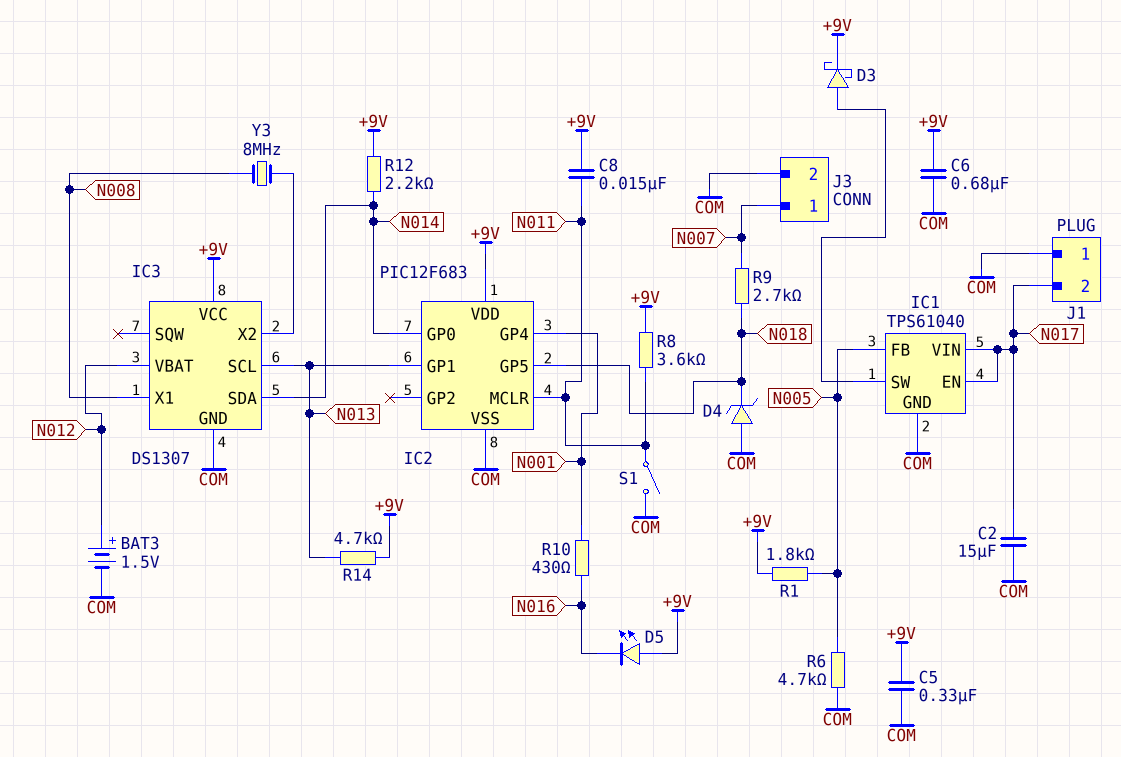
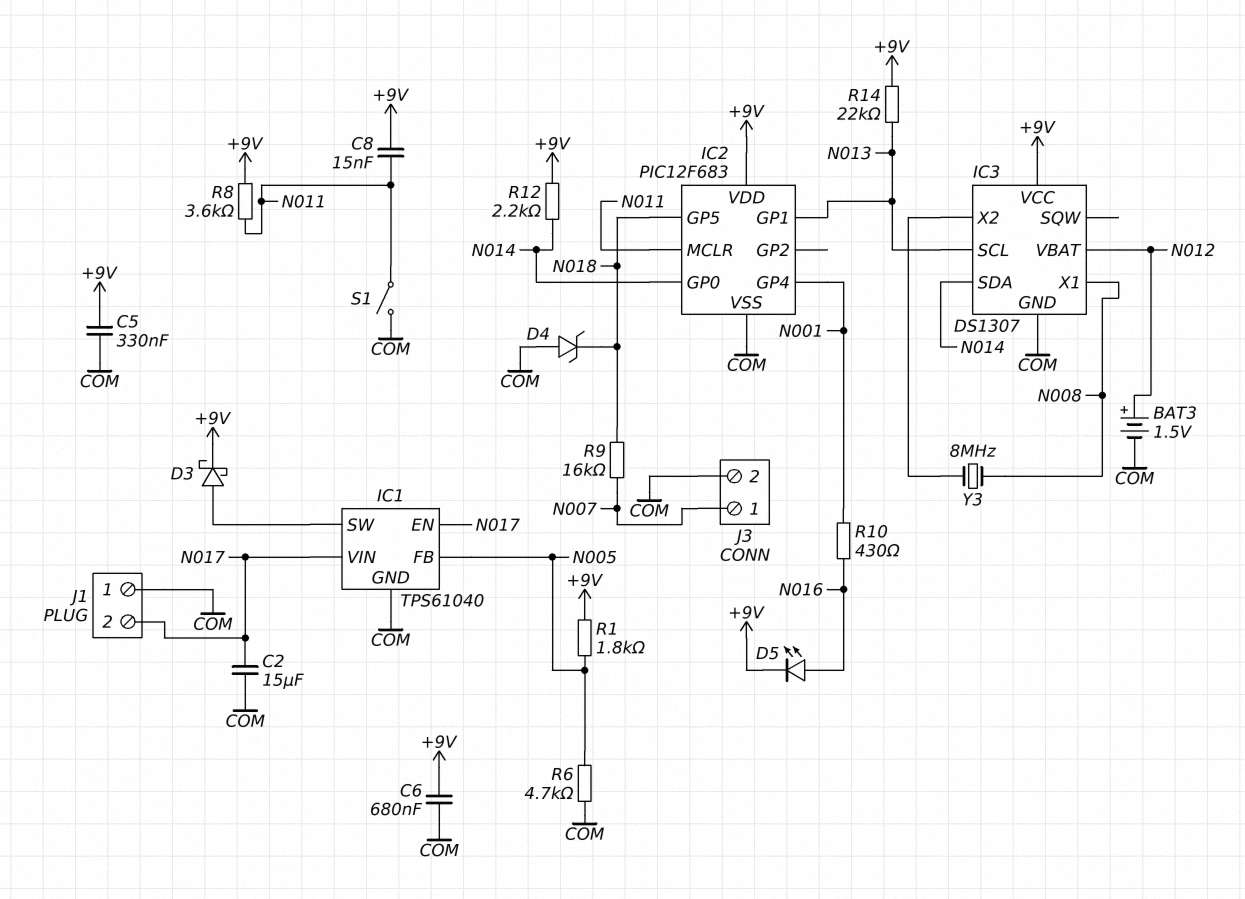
D5: LED (A +9V, K N016) -> LED (A N016, K +9V)
R9: 2.7k (N007, N018) -> 16k (N007, N018)
R14: 4.7k (+9V, N013) -> 22k (+9V, N013)

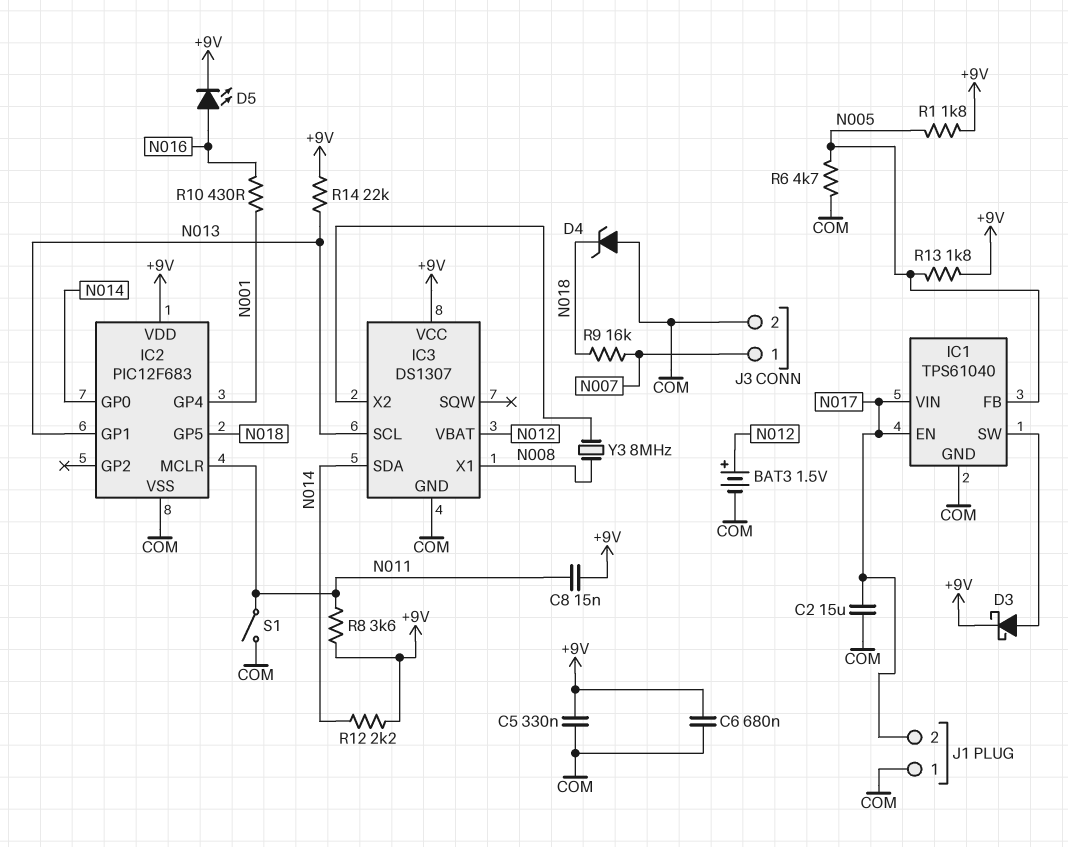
R13: none -> 1.8k (+9V, N005)

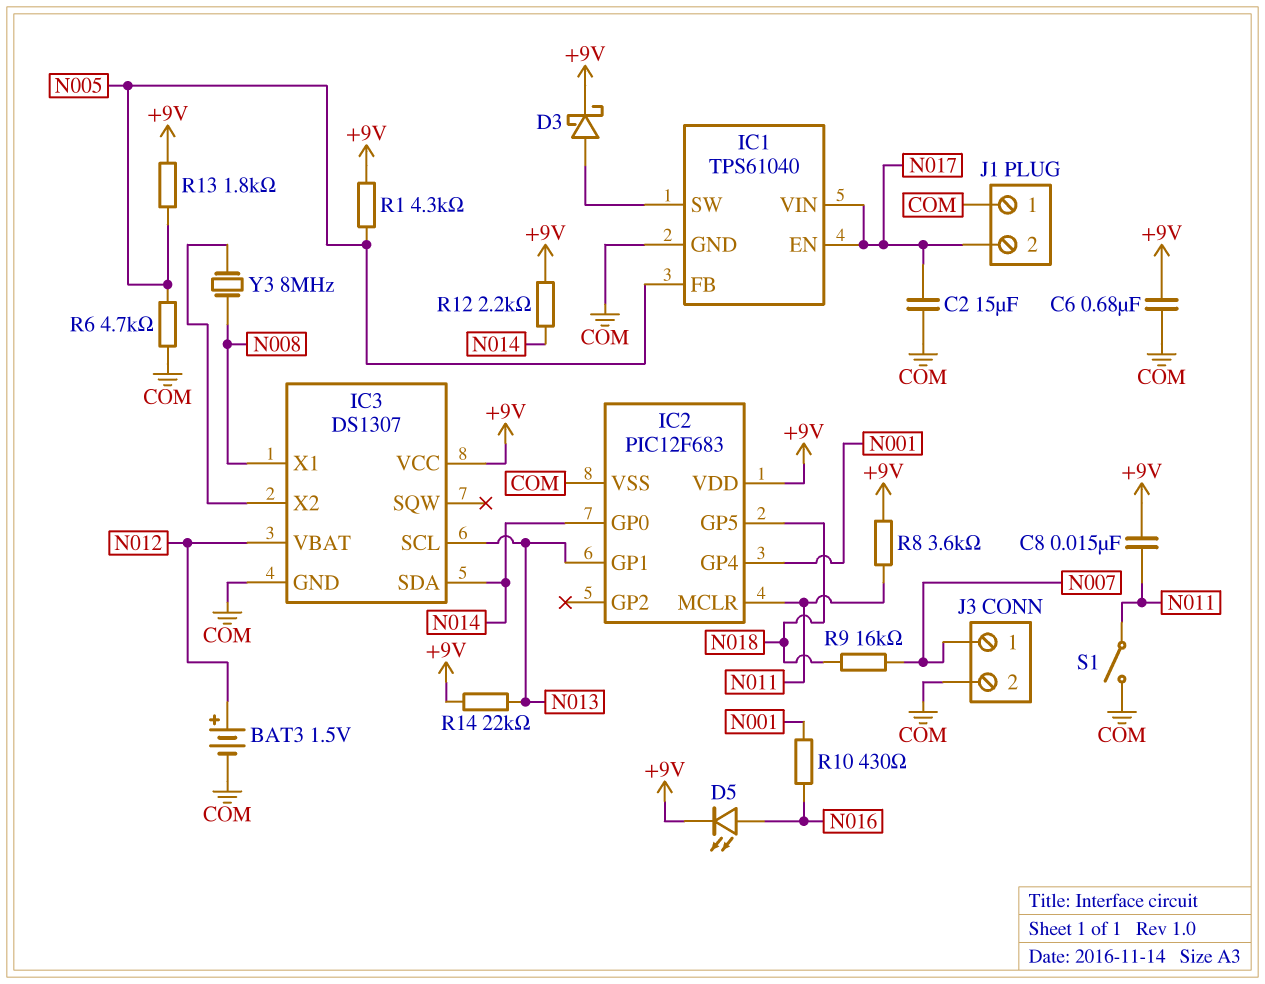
C5: 330nF (+9V, COM) -> none
D4: zener (A COM, K N018) -> none
R1: 1.8k (+9V, N005) -> 4.3k (+9V, N005)

